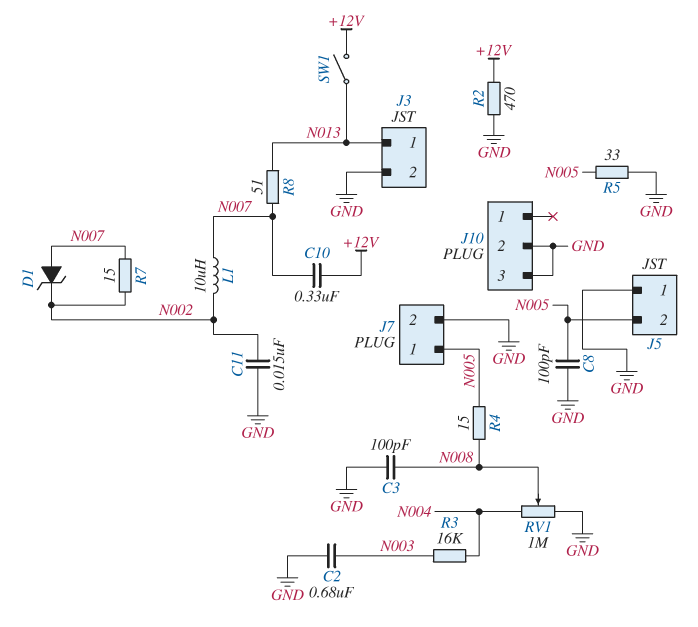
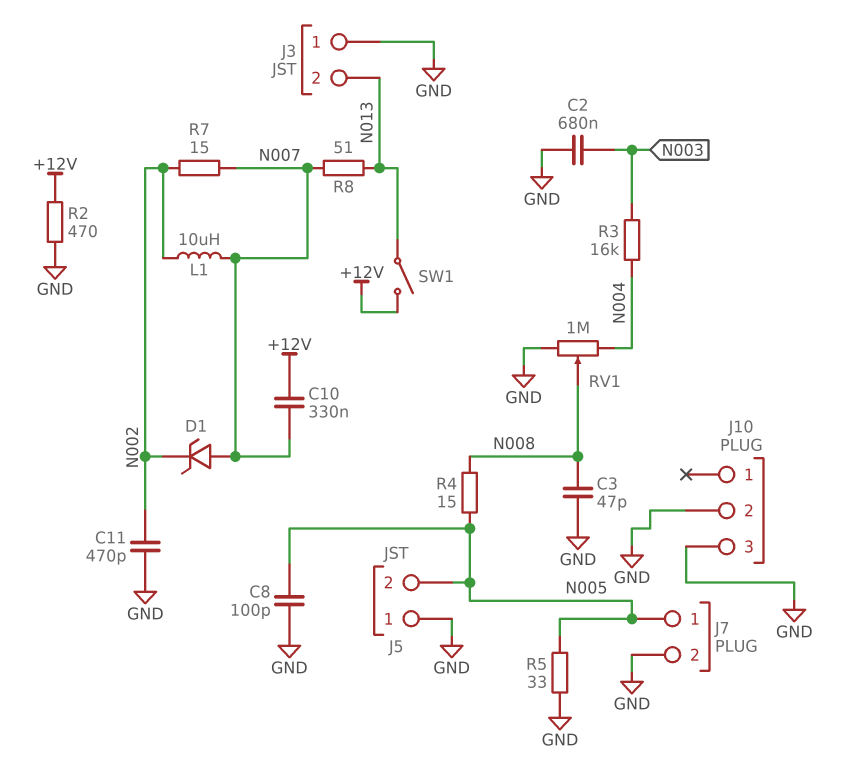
C3: 100pF (GND, N008) -> 47pF (GND, N008)
C11: 15nF (GND, N002) -> 470pF (GND, N002)
J3 pin 1: N013 -> GND
J3 pin 2: GND -> N013

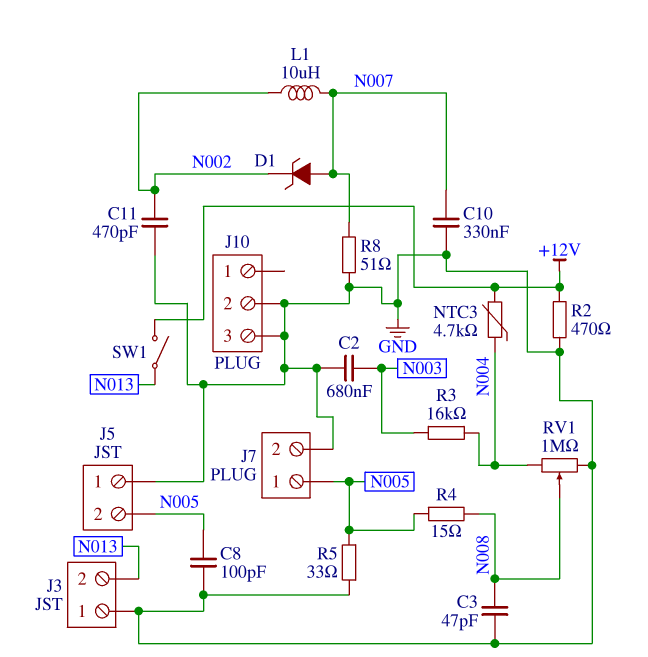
C10: 330nF (+12V, N007) -> 330nF (GND, N007)
NTC3: none -> 4.7k (+12V, N004)
R7: 15 (N002, N007) -> none
R8: 51 (N007, N013) -> 51 (GND, N007)

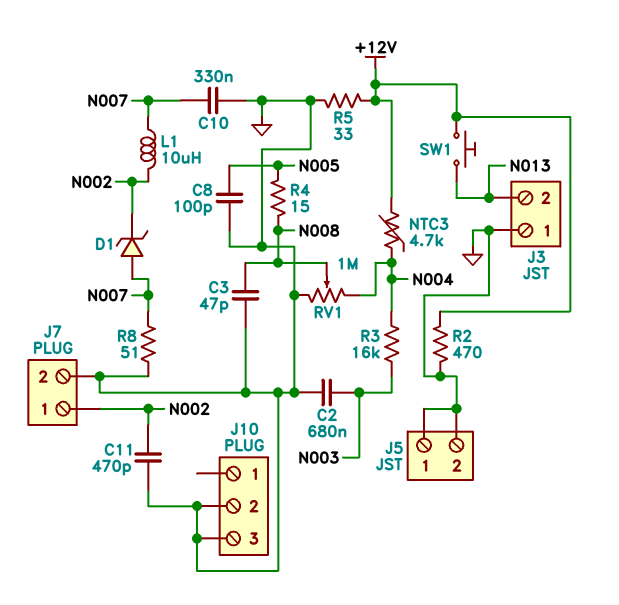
J5 pin 2: N005 -> GND
J7 pin 1: N005 -> N002
R5: 33 (GND, N005) -> 33 (+12V, GND)
SW1: switch (+12V, N013) -> button (+12V, N013)

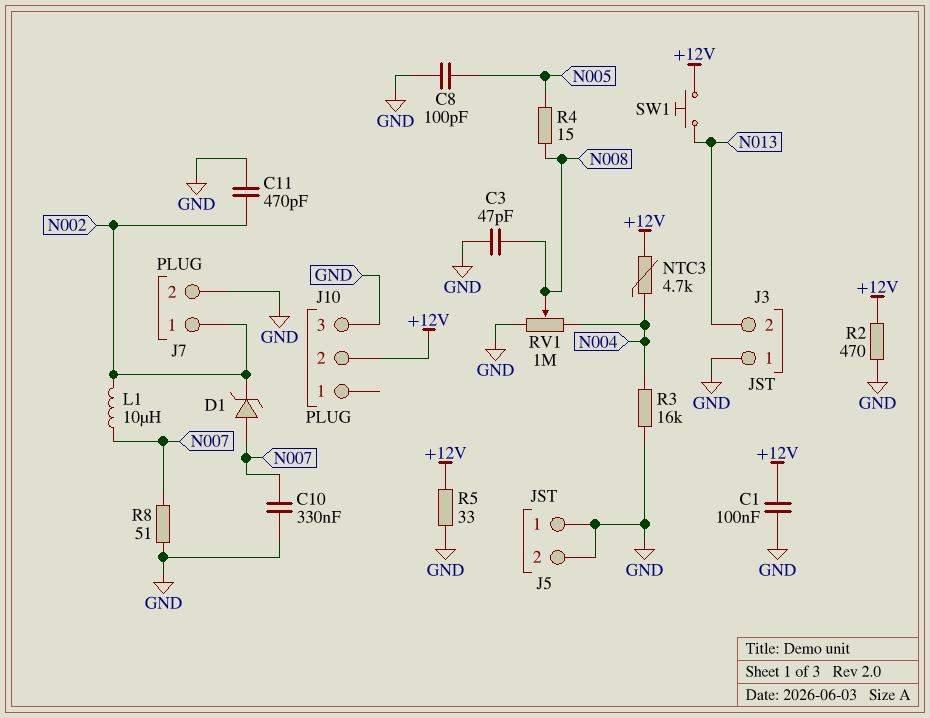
C1: none -> 100nF (+12V, GND)
C2: 680nF (GND, N003) -> none
J10 pin 2: GND -> +12V
R3: 16k (N003, N004) -> 16k (GND, N004)

